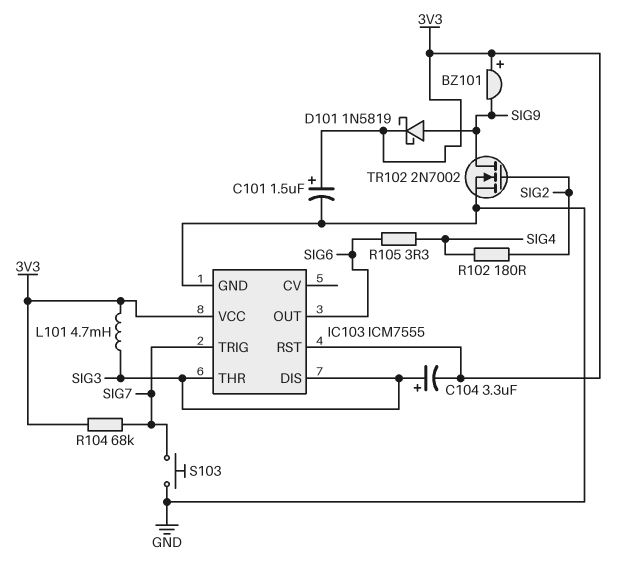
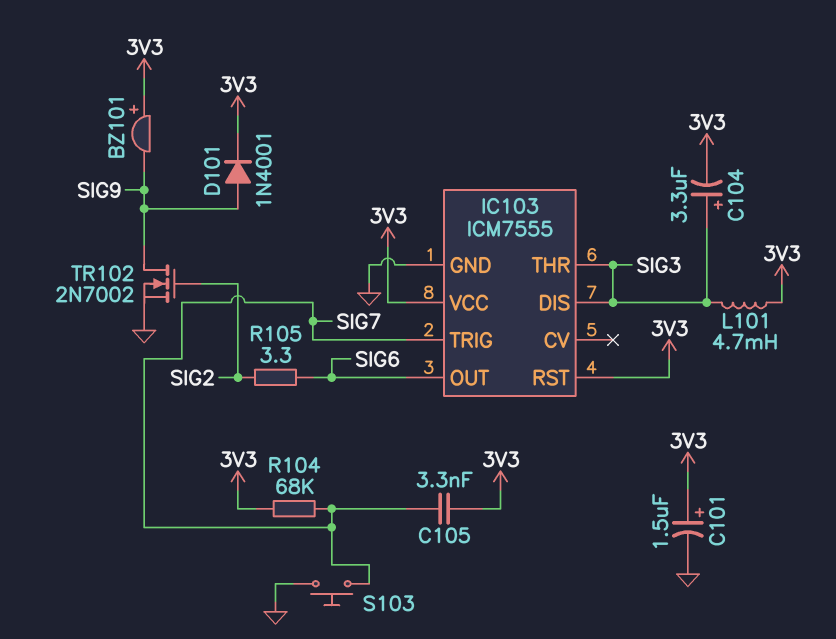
C105: none -> 3.3nF (3V3, SIG7)
D101: schottky 1N5819 (A SIG9, K 3V3) -> diode 1N4001 (A SIG9, K 3V3)
R102: 180 (SIG2, SIG4) -> none
R105: 3.3 (SIG4, SIG6) -> 3.3 (SIG2, SIG6)

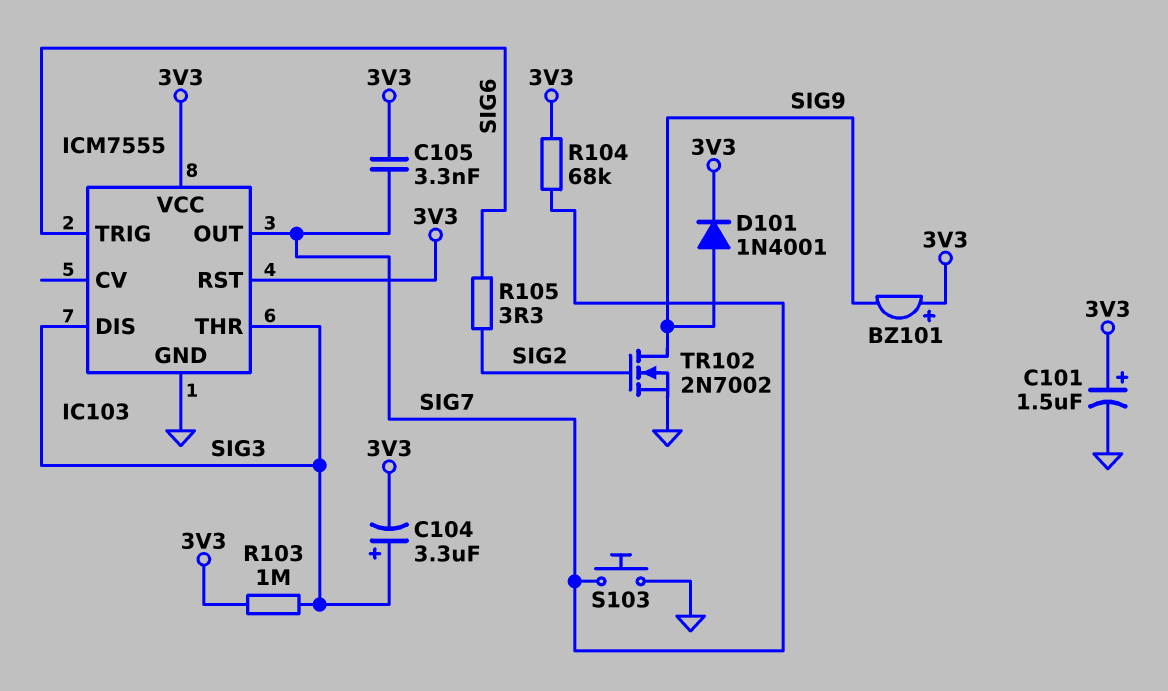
IC103 pin OUT: SIG6 -> SIG7
IC103 pin TRIG: SIG7 -> SIG6
L101: 4.7mH (3V3, SIG3) -> none
R103: none -> 1M (3V3, SIG3)

